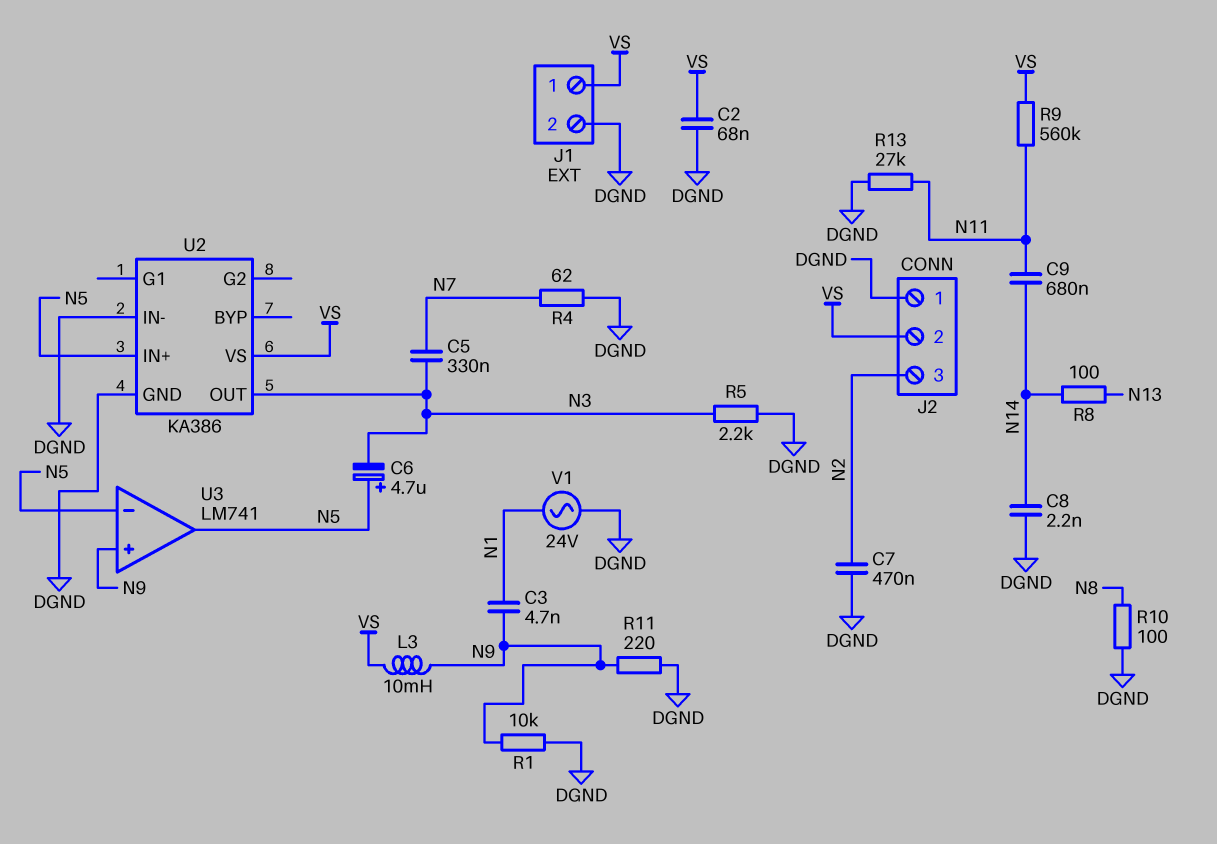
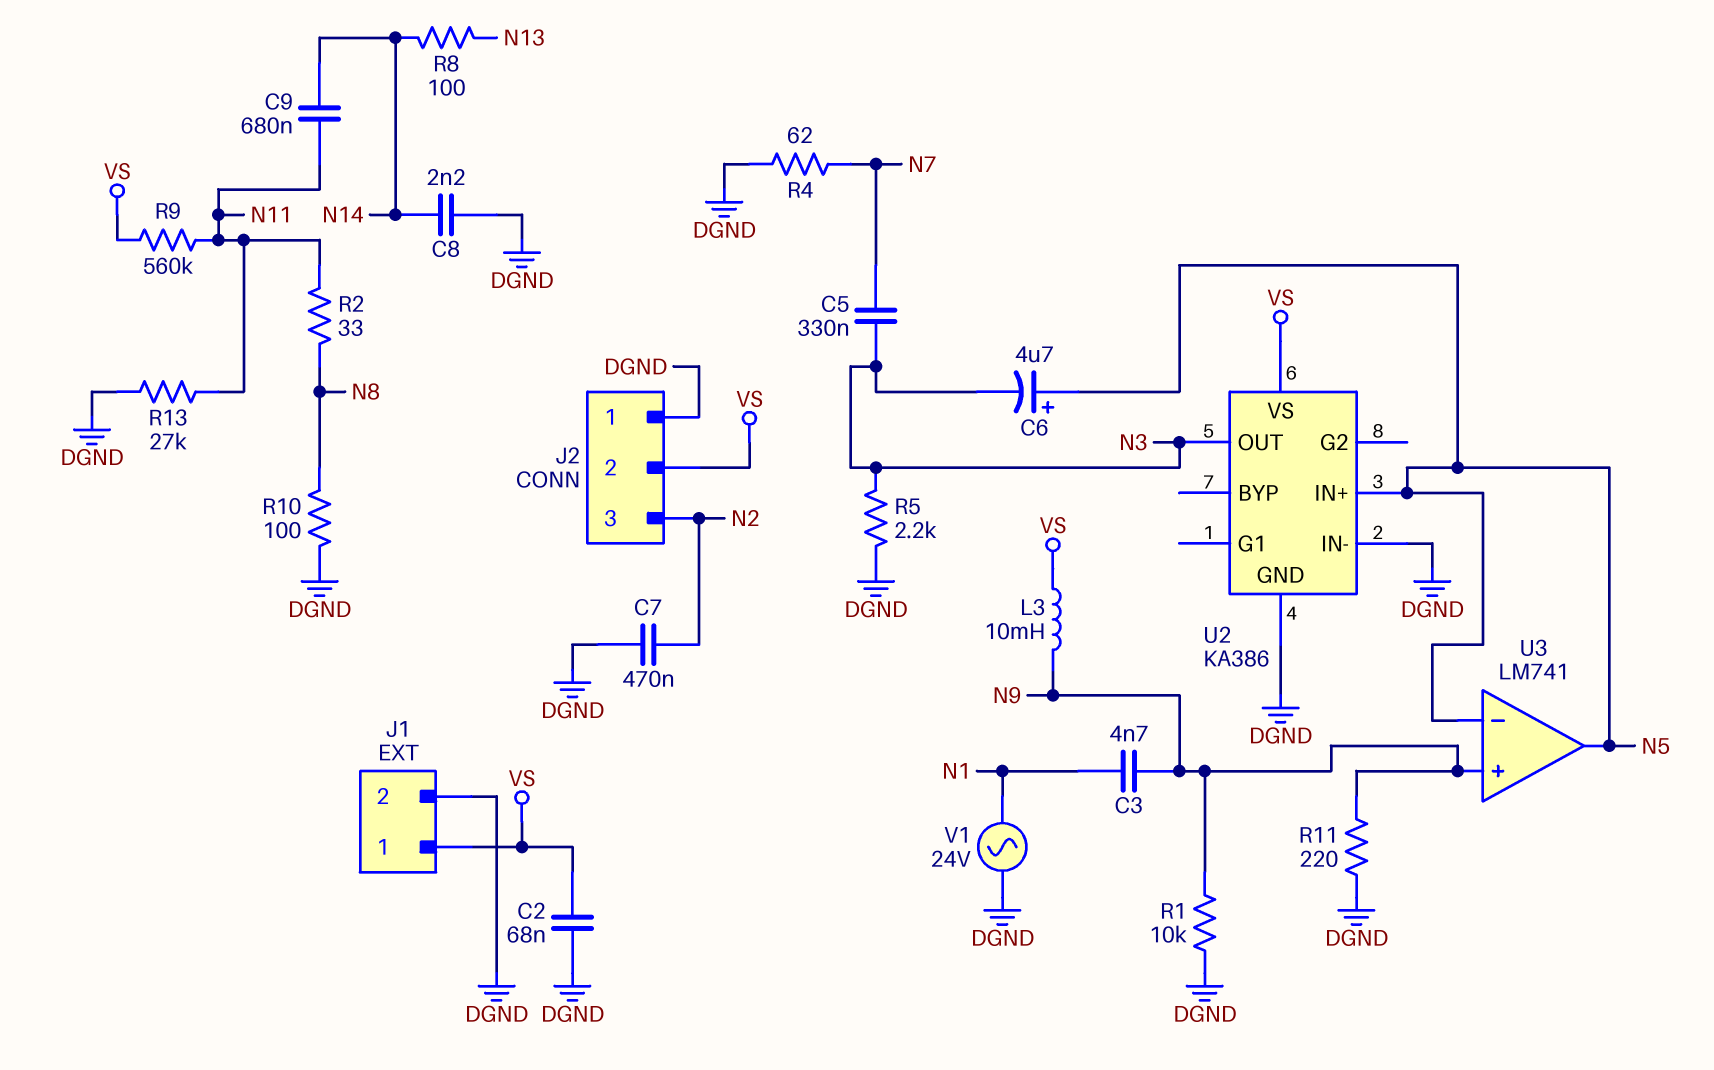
R2: none -> 33 (N8, N11)

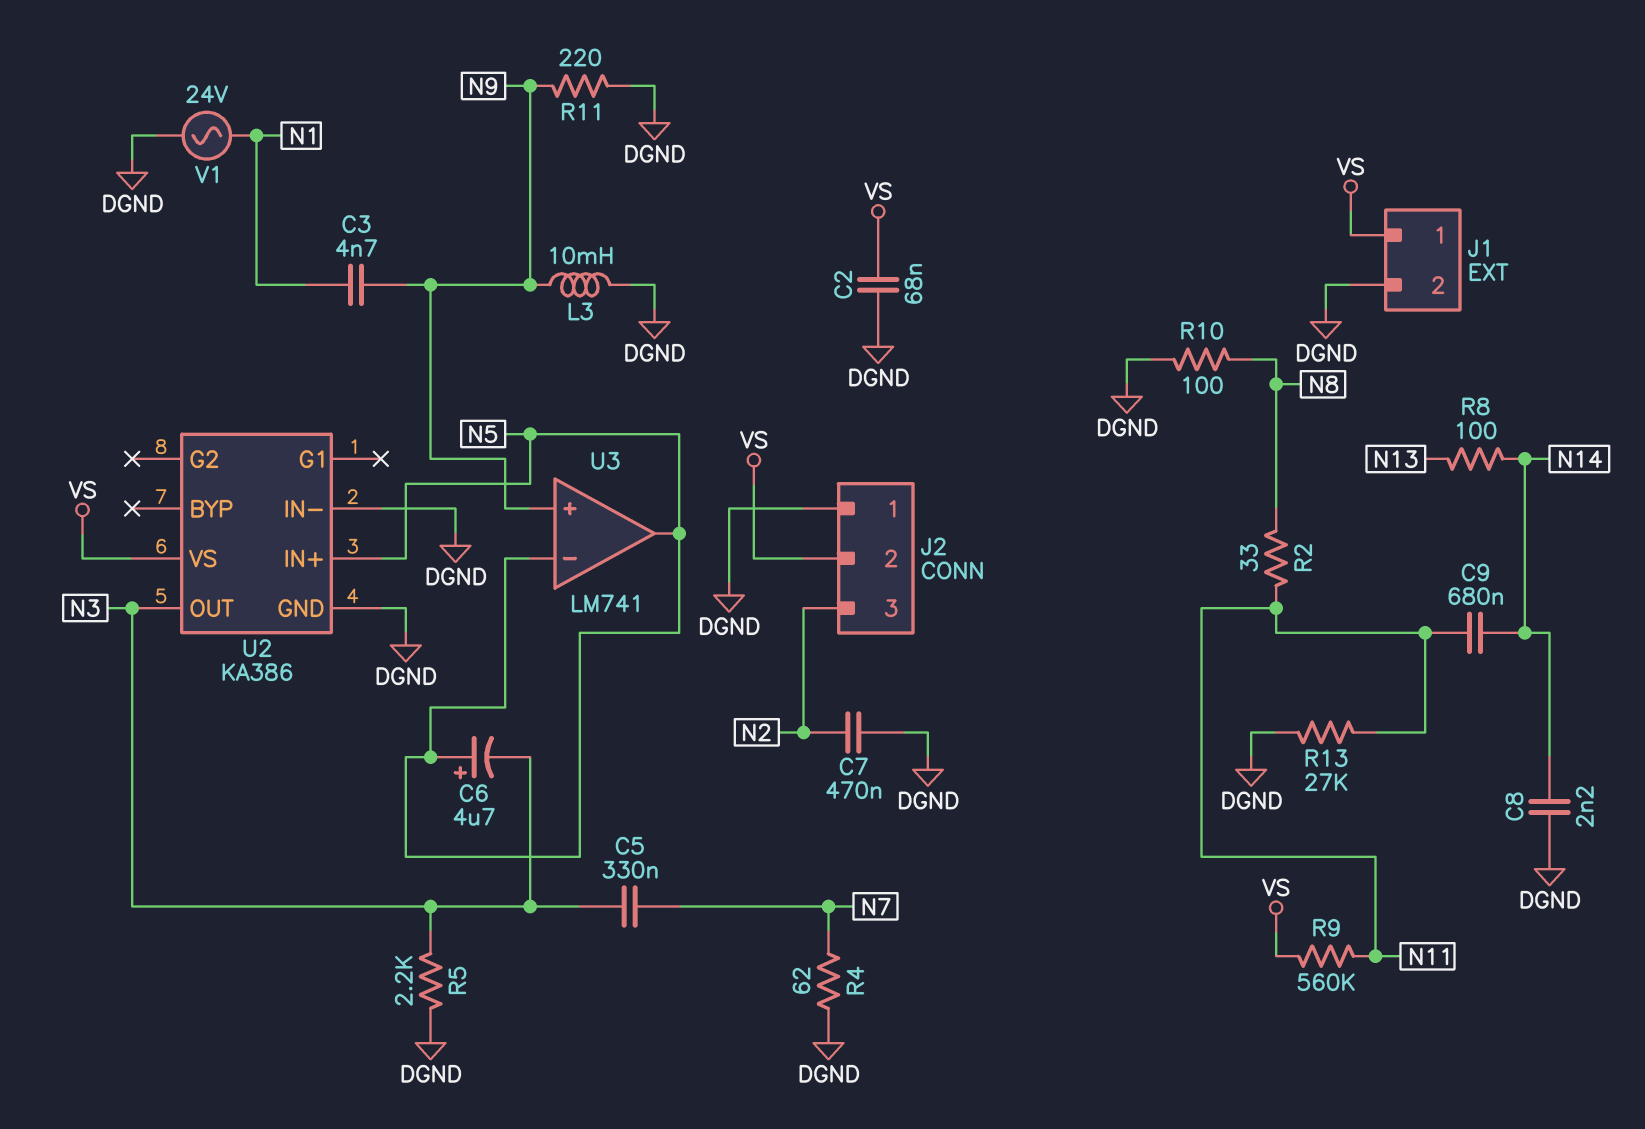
L3: 10mH (N9, VS) -> 10mH (DGND, N9)
R1: 10k (DGND, N9) -> none

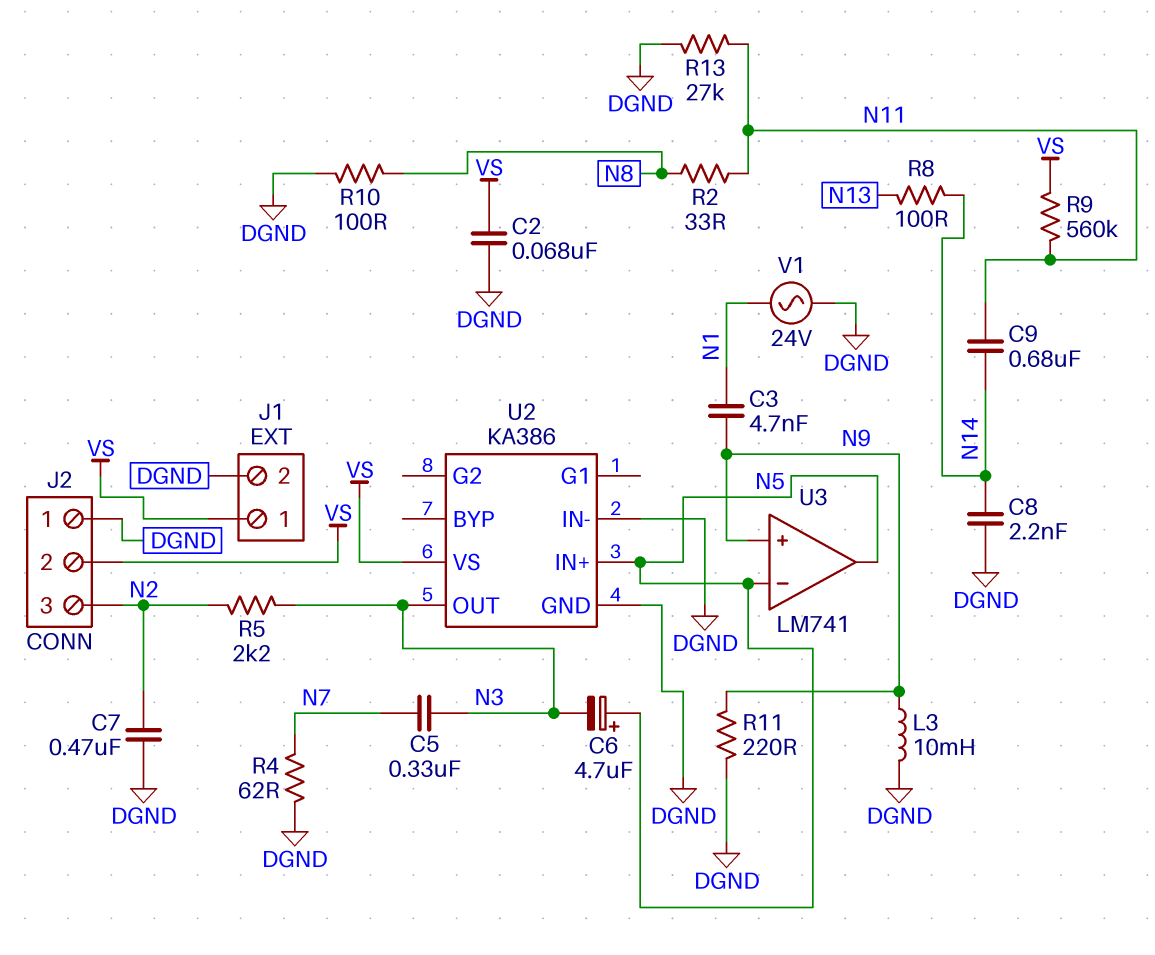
R5: 2.2k (DGND, N3) -> 2.2k (N2, N3)

